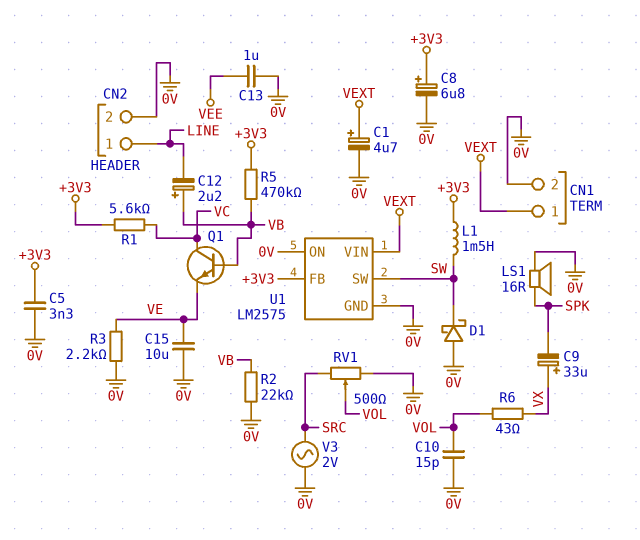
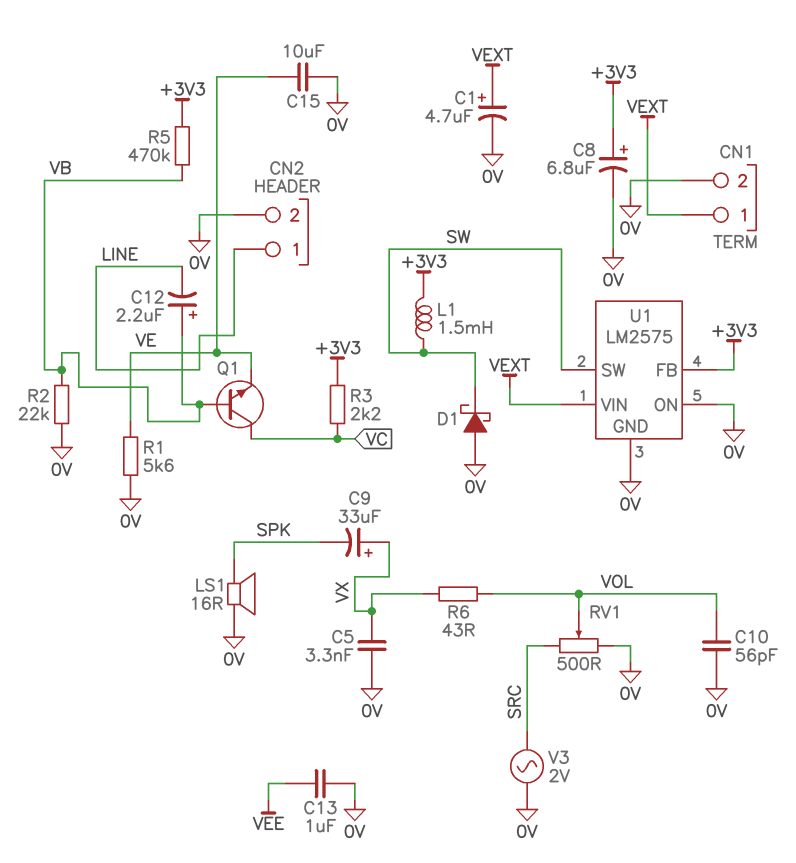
C5: 3.3nF (+3V3, 0V) -> 3.3nF (0V, VX)
C10: 15pF (0V, VOL) -> 56pF (0V, VOL)
R1: 5.6k (+3V3, VC) -> 5.6k (0V, VE)
R3: 2.2k (0V, VE) -> 2.2k (+3V3, VC)

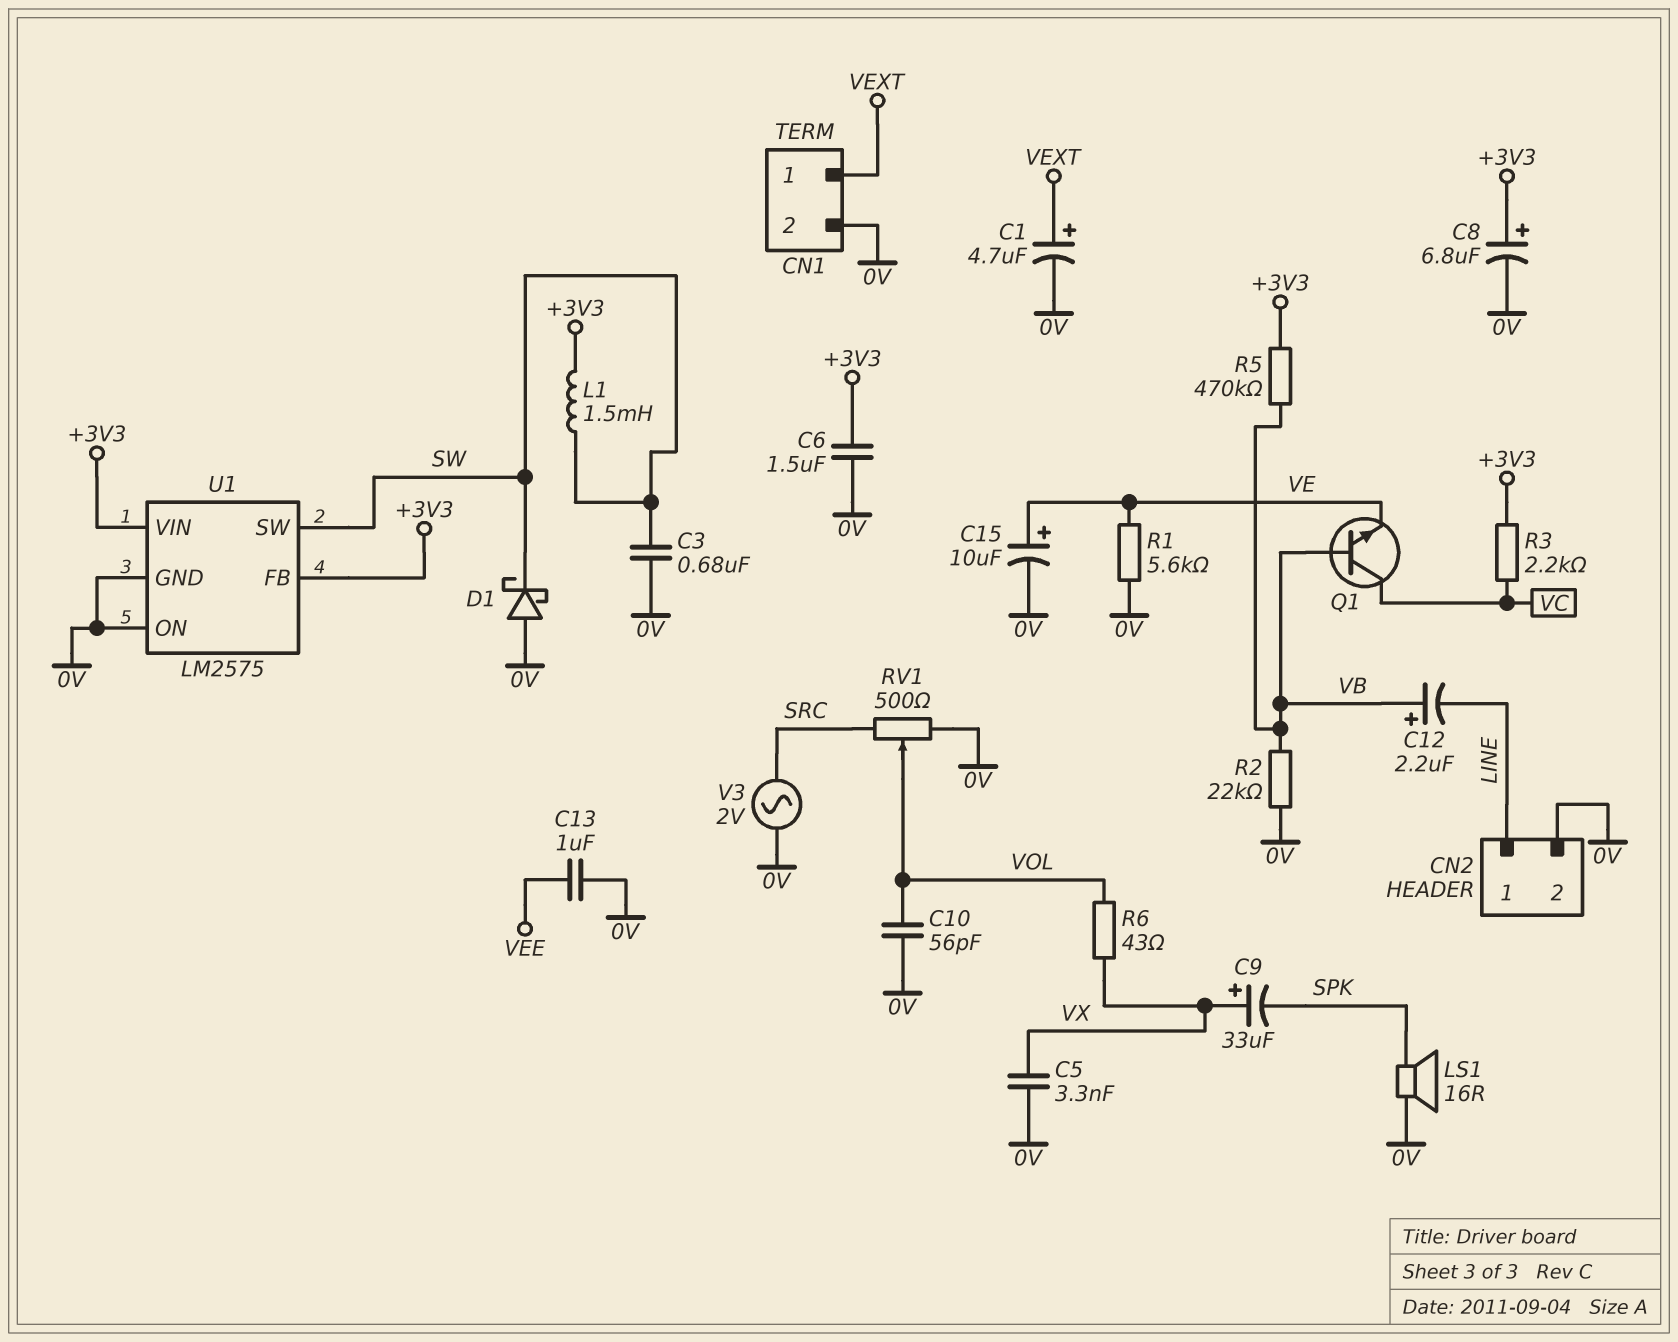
C3: none -> 680nF (0V, SW)
C6: none -> 1.5uF (+3V3, 0V)
C15: 10uF (0V, VE) -> 10uF (plus VE, minus 0V)
U1 pin VIN: VEXT -> +3V3

